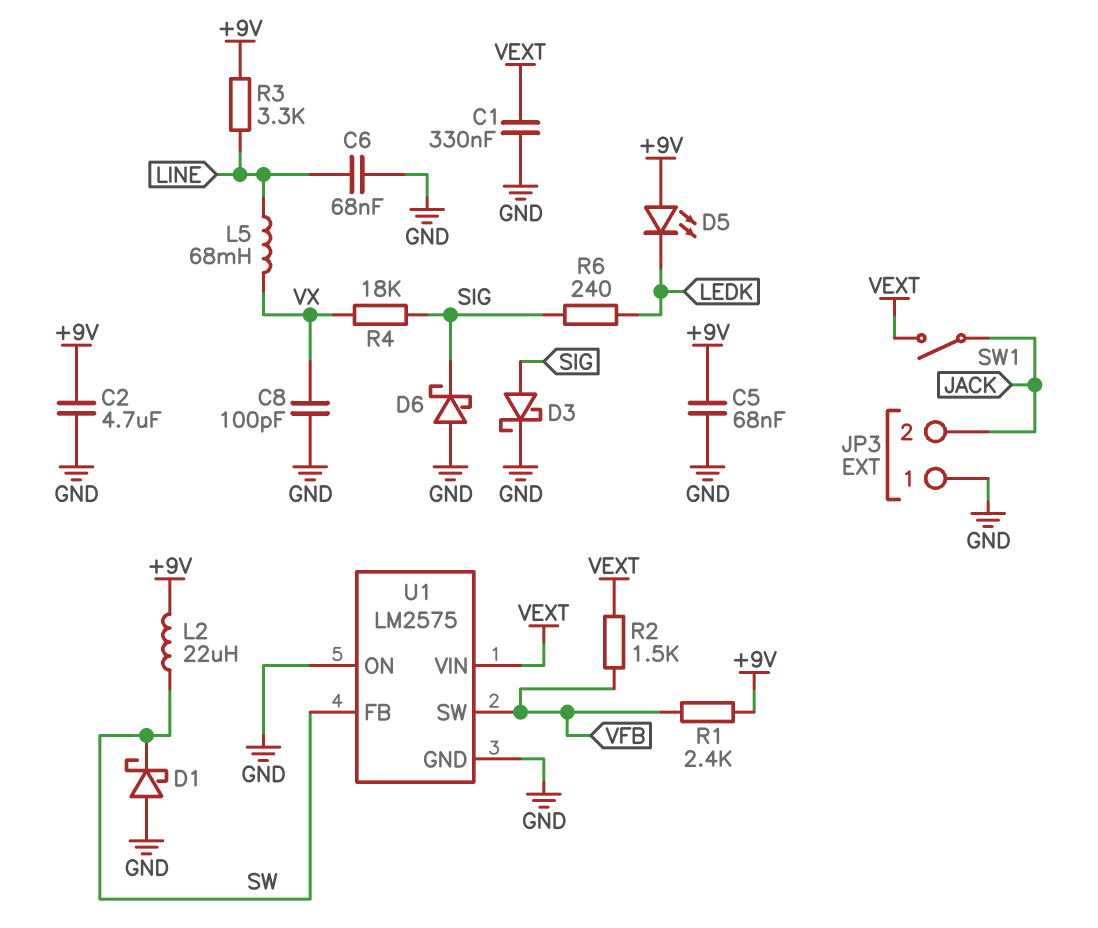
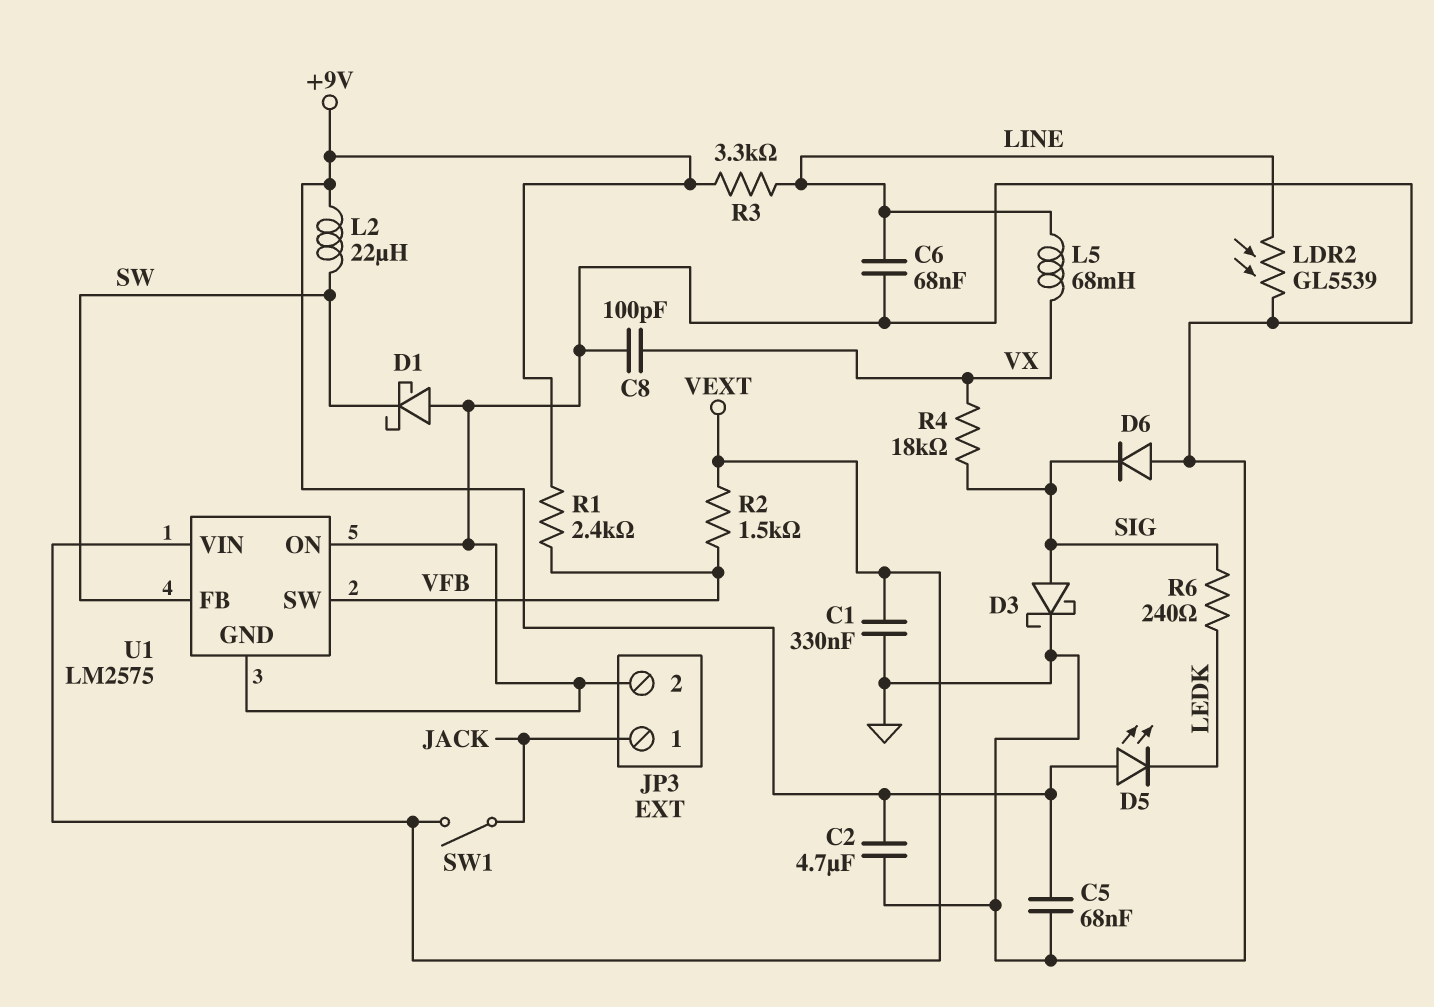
D6: schottky (A GND, K SIG) -> diode (A GND, K SIG)
JP3 pin 1: GND -> JACK
JP3 pin 2: JACK -> GND
LDR2: none -> GL5539 (GND, LINE)

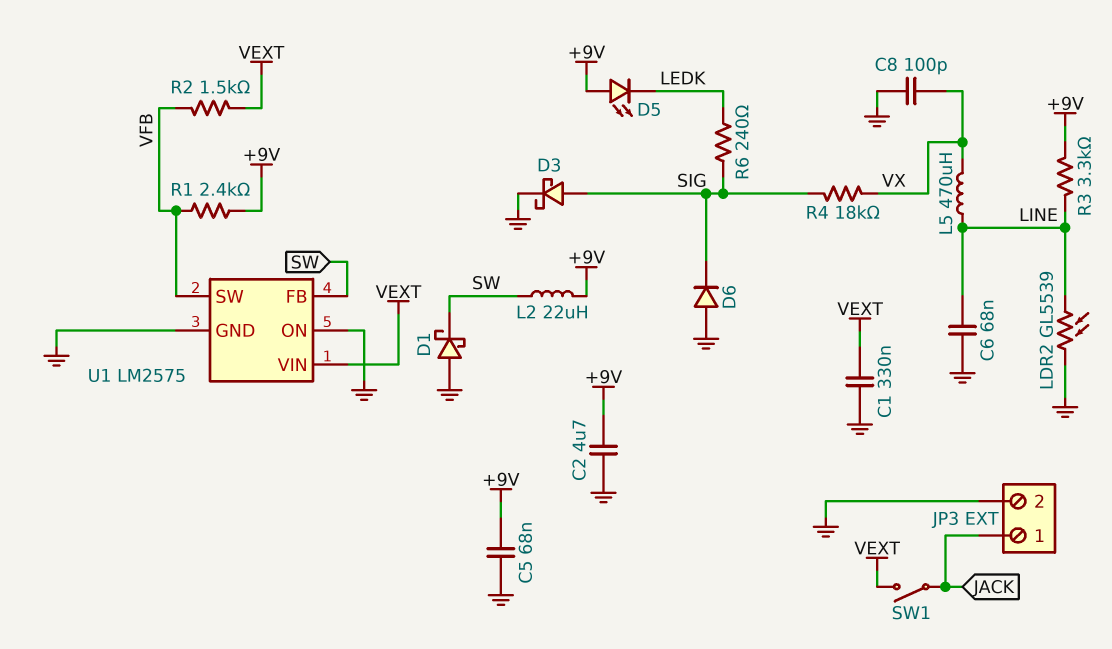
L5: 68mH (LINE, VX) -> 470uH (LINE, VX)

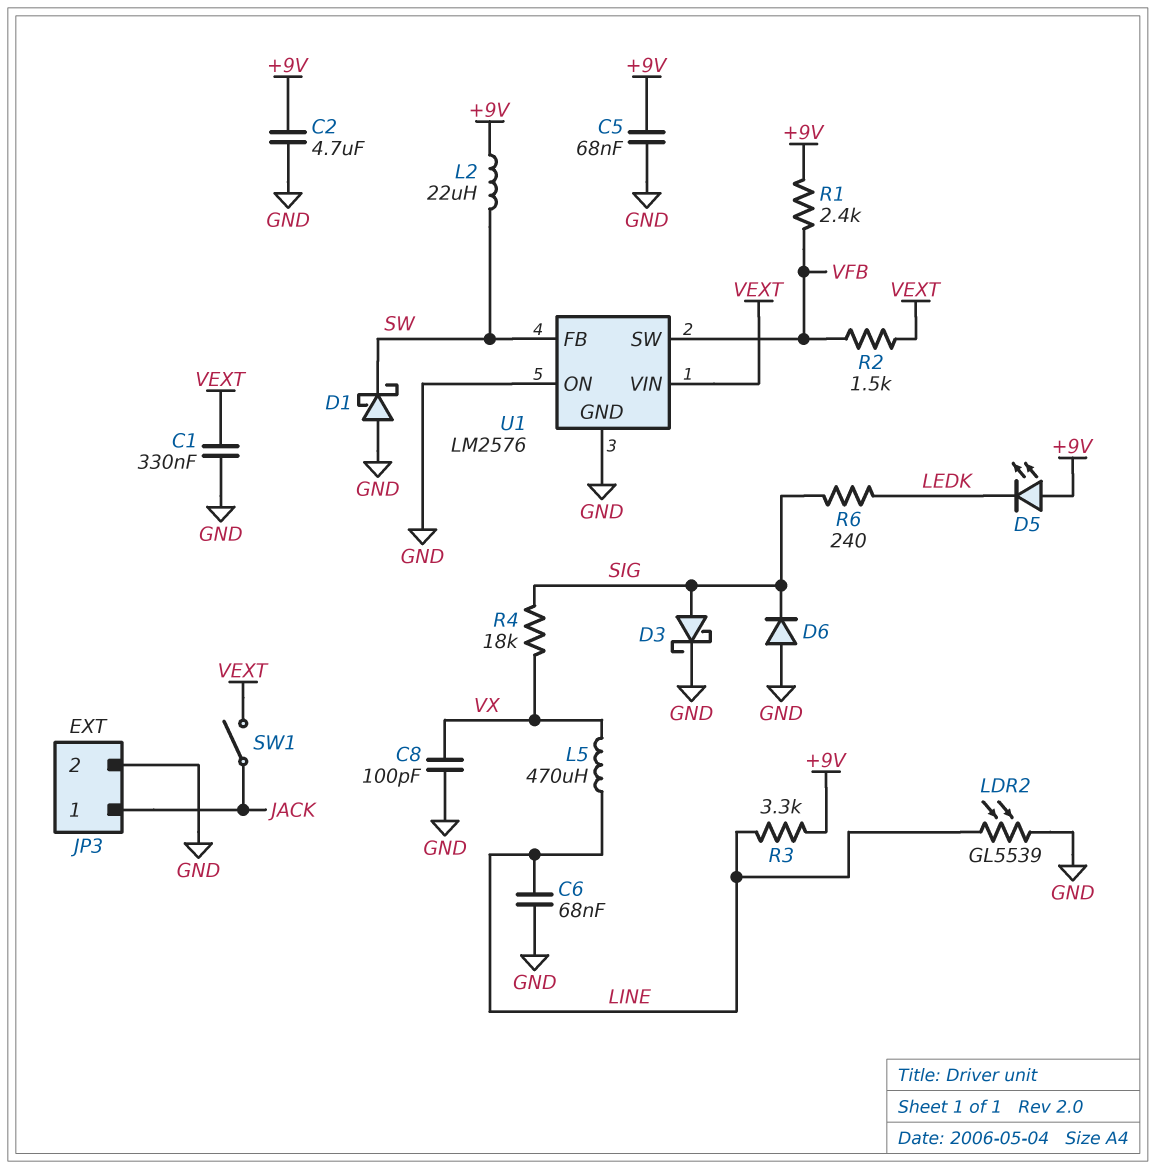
U1: LM2575 -> LM2576

